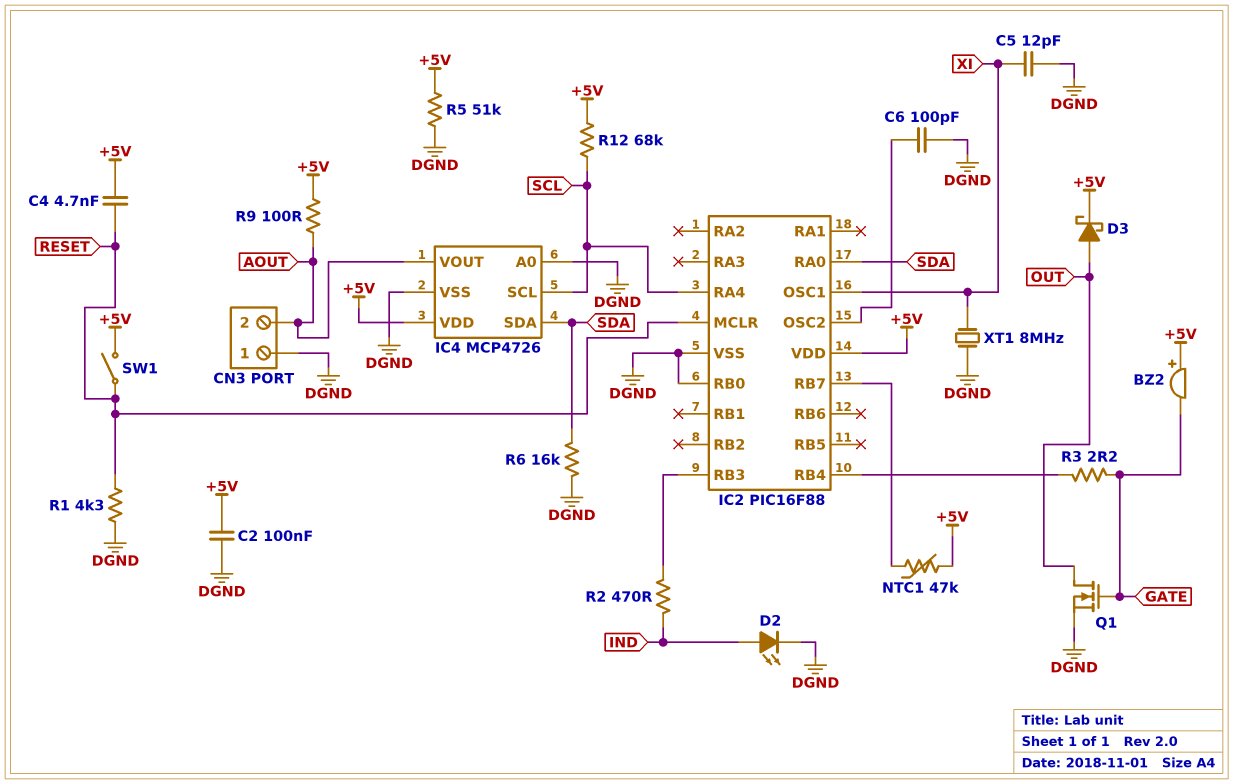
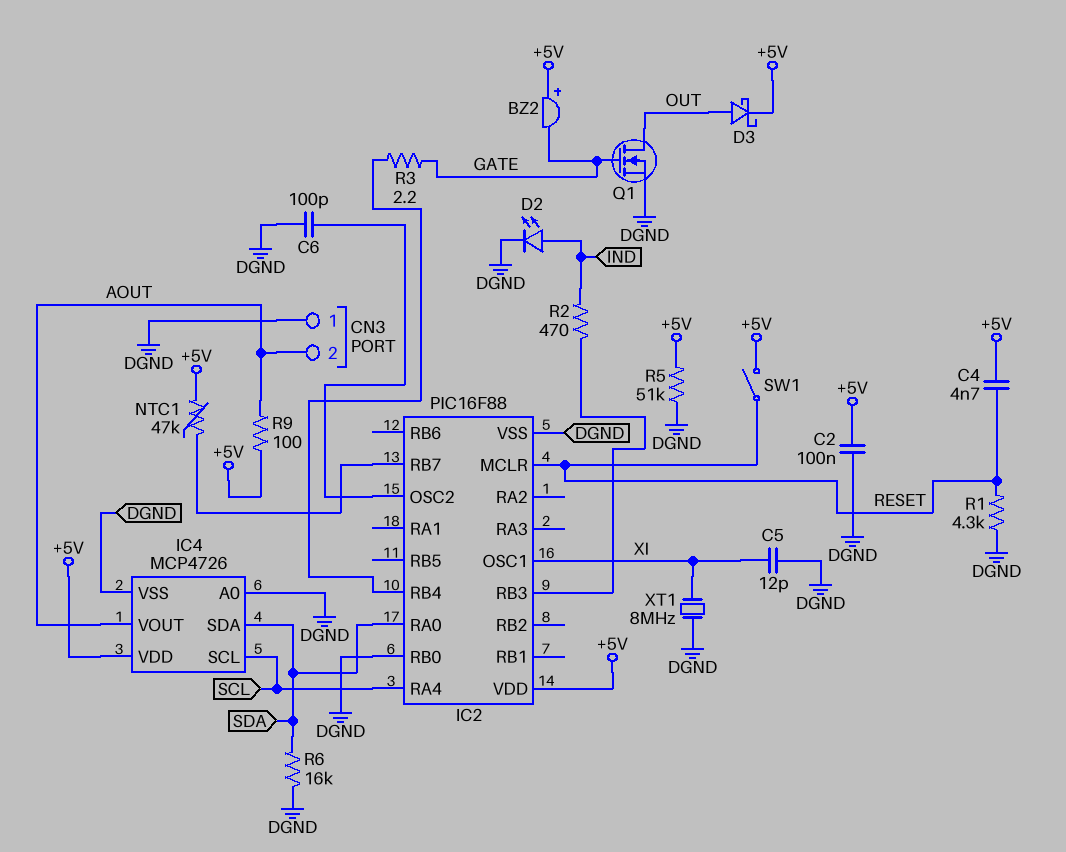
R12: 68k (+5V, SCL) -> none

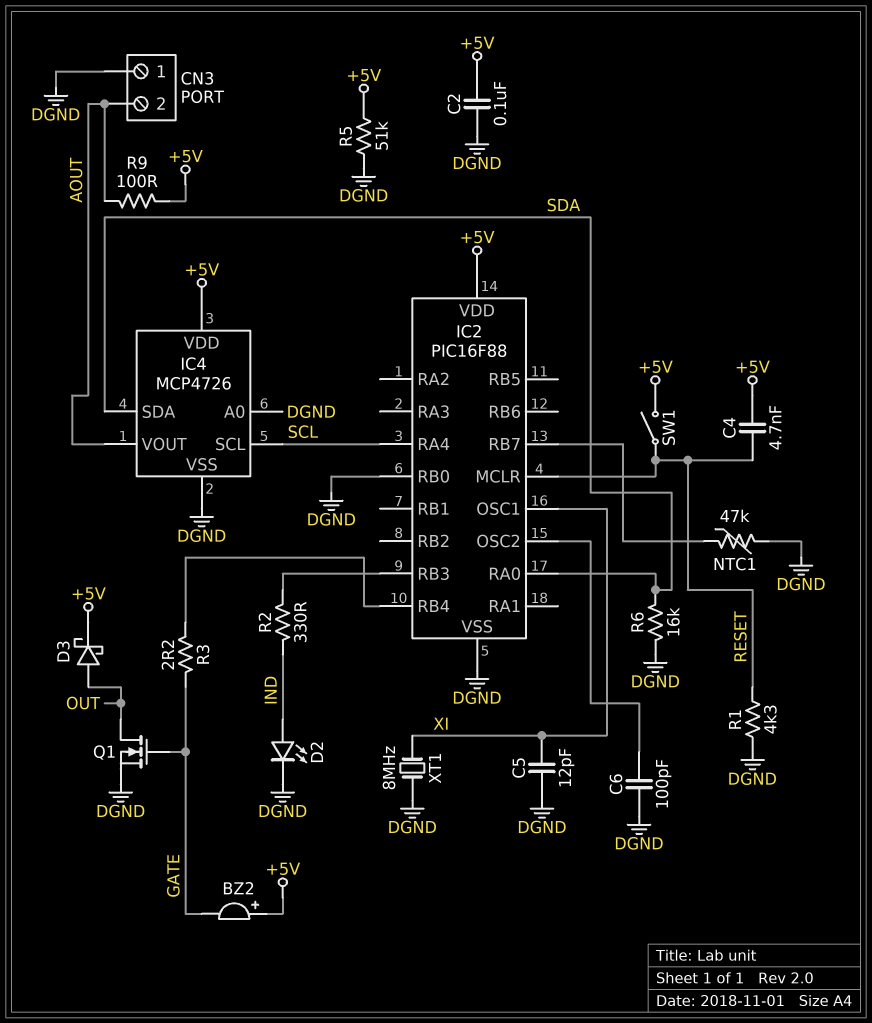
NTC1: 47k (+5V, IC2/RB7) -> 47k (DGND, IC2/RB7)
R2: 470 (IC2/RB3, IND) -> 330 (IC2/RB3, IND)

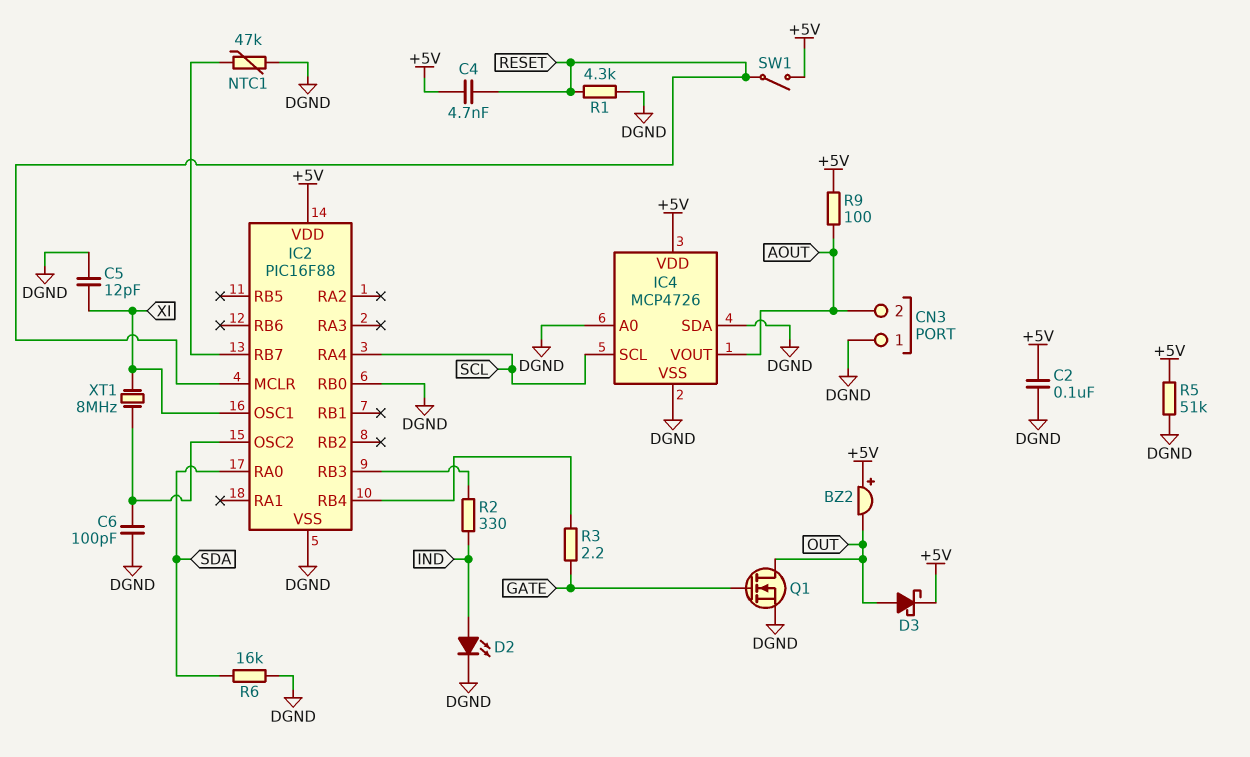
BZ2: buzzer (plus +5V, minus GATE) -> buzzer (plus +5V, minus OUT)
IC4 pin SDA: SDA -> DGND
XT1: 8MHz (DGND, XI) -> 8MHz (IC2/OSC2, XI)

